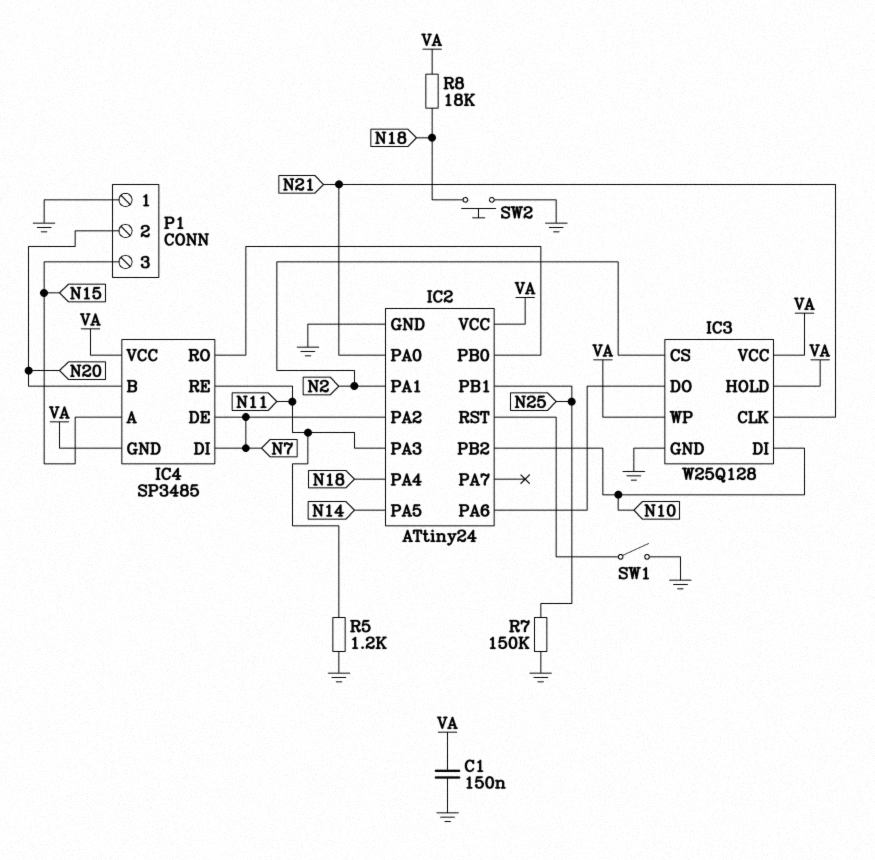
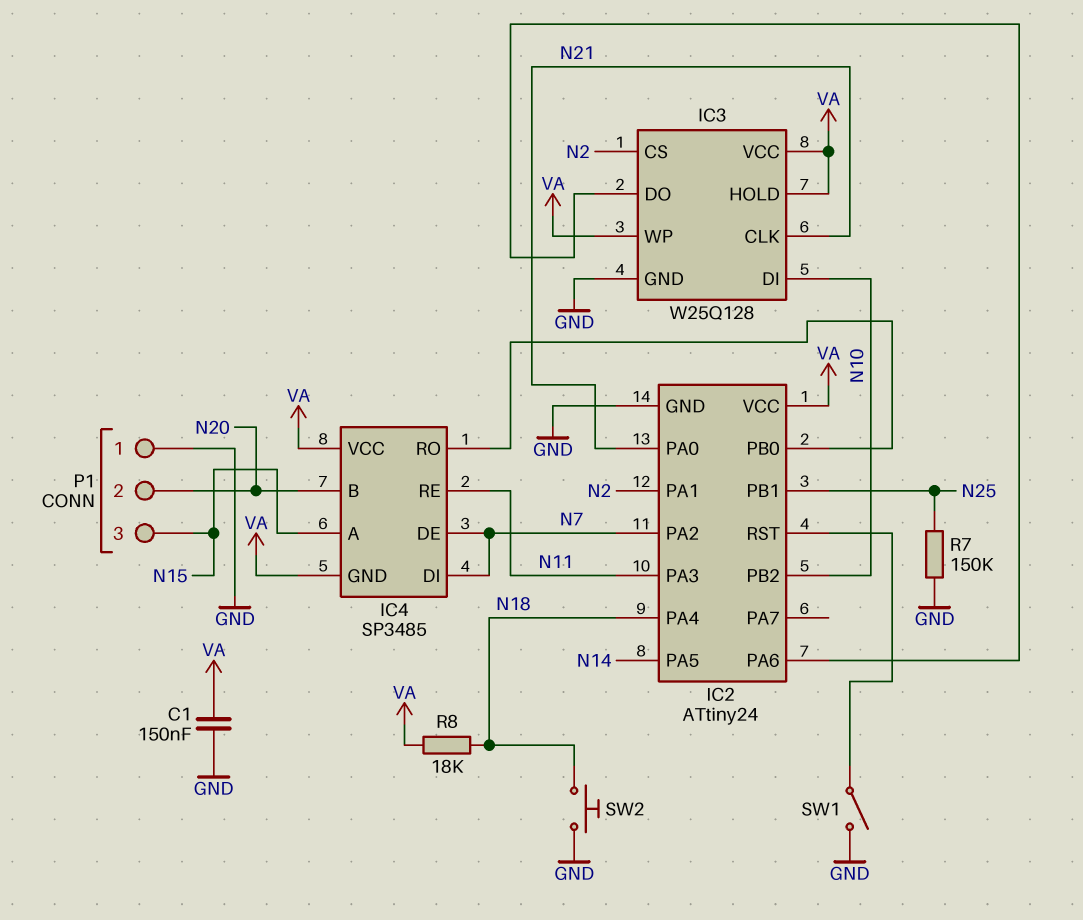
R5: 1.2k (GND, N11) -> none

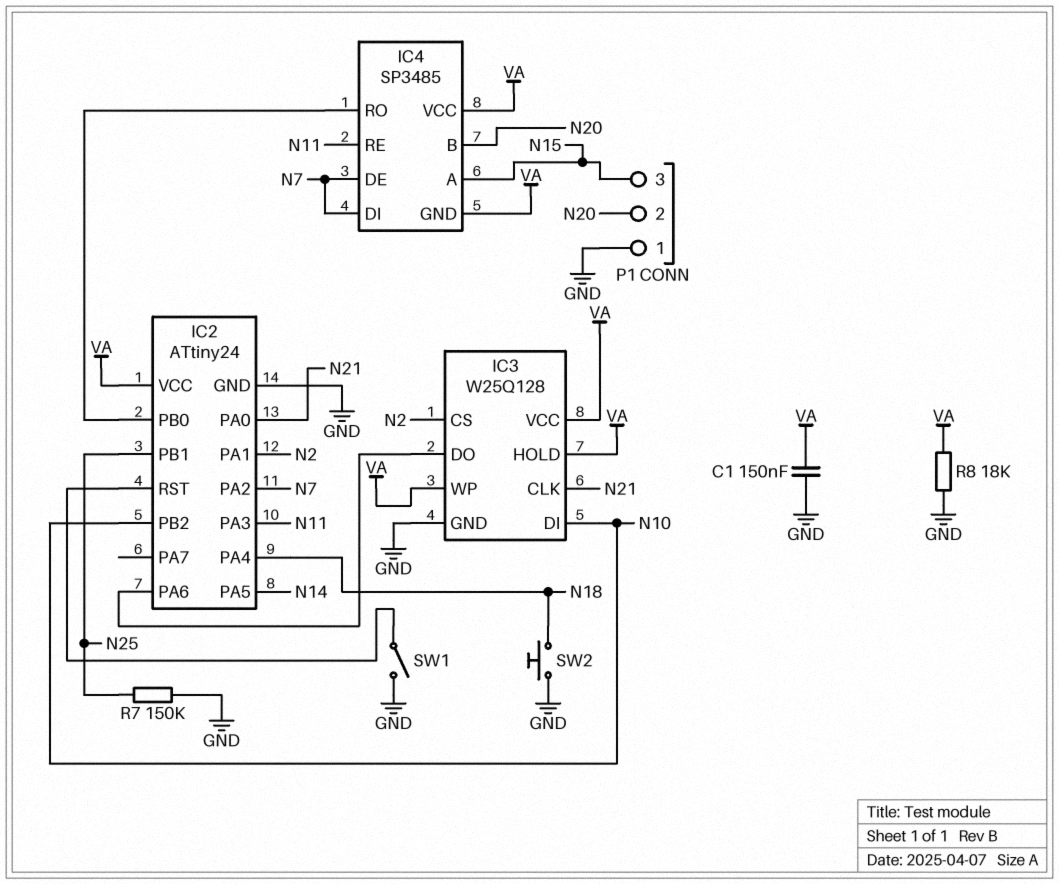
R8: 18k (N18, VA) -> 18k (GND, VA)

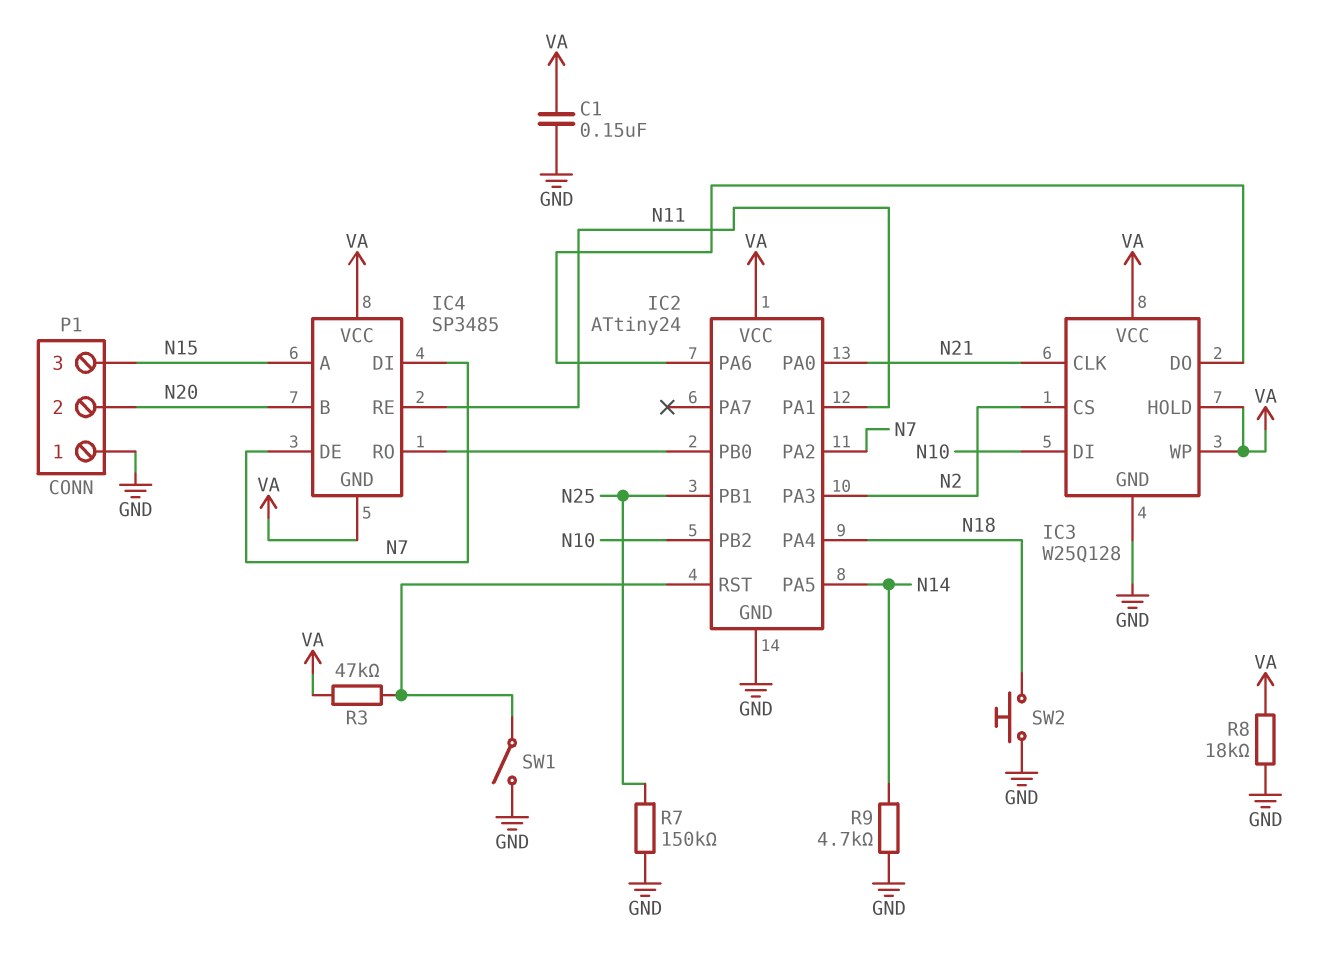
IC2 pin PA1: N2 -> N11
IC2 pin PA3: N11 -> N2
R3: none -> 47k (IC2/RST, VA)
R9: none -> 4.7k (GND, N14)

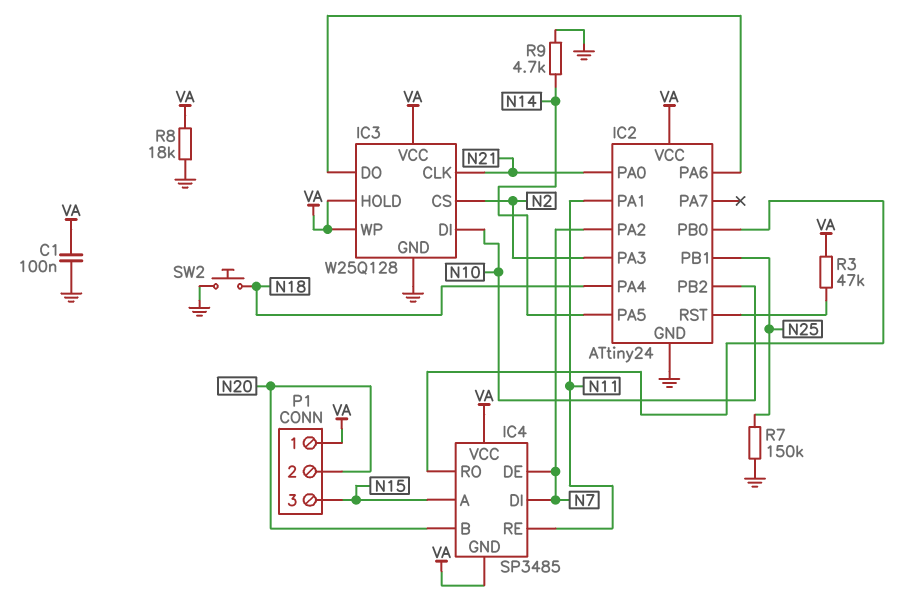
C1: 150nF (GND, VA) -> 100nF (GND, VA)
P1 pin 1: GND -> VA
SW1: switch (GND, IC2/RST) -> none

